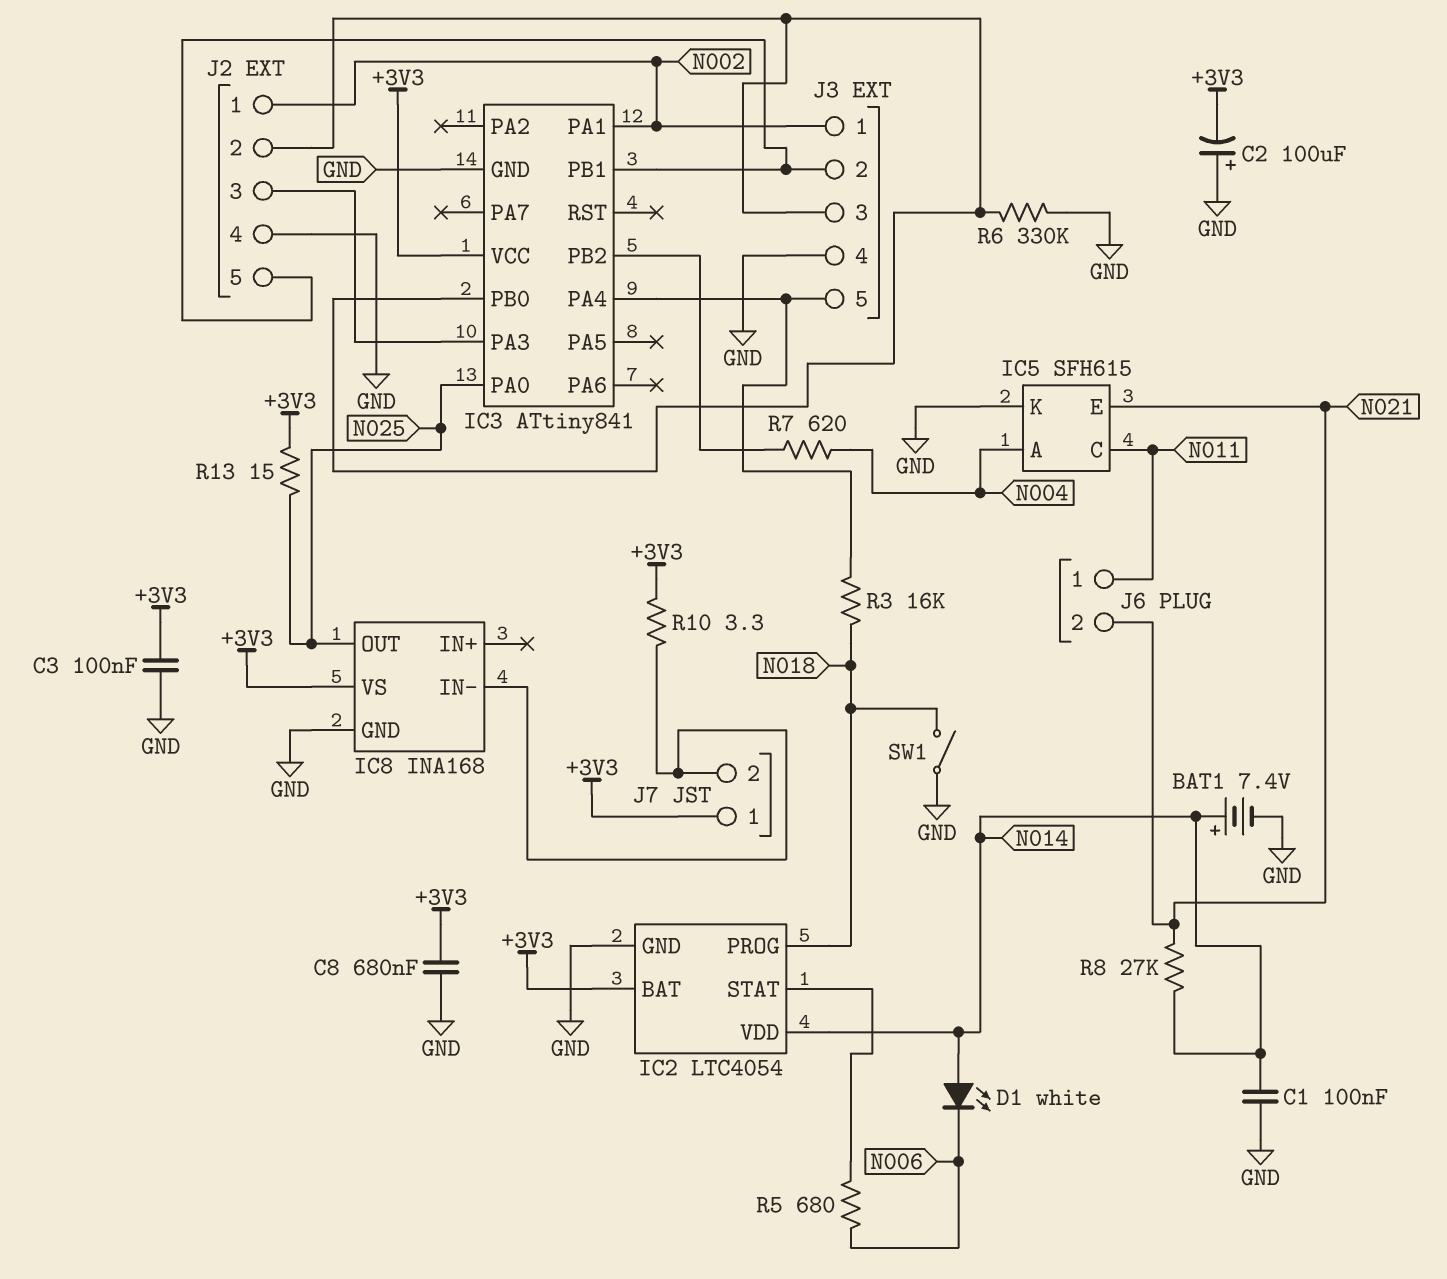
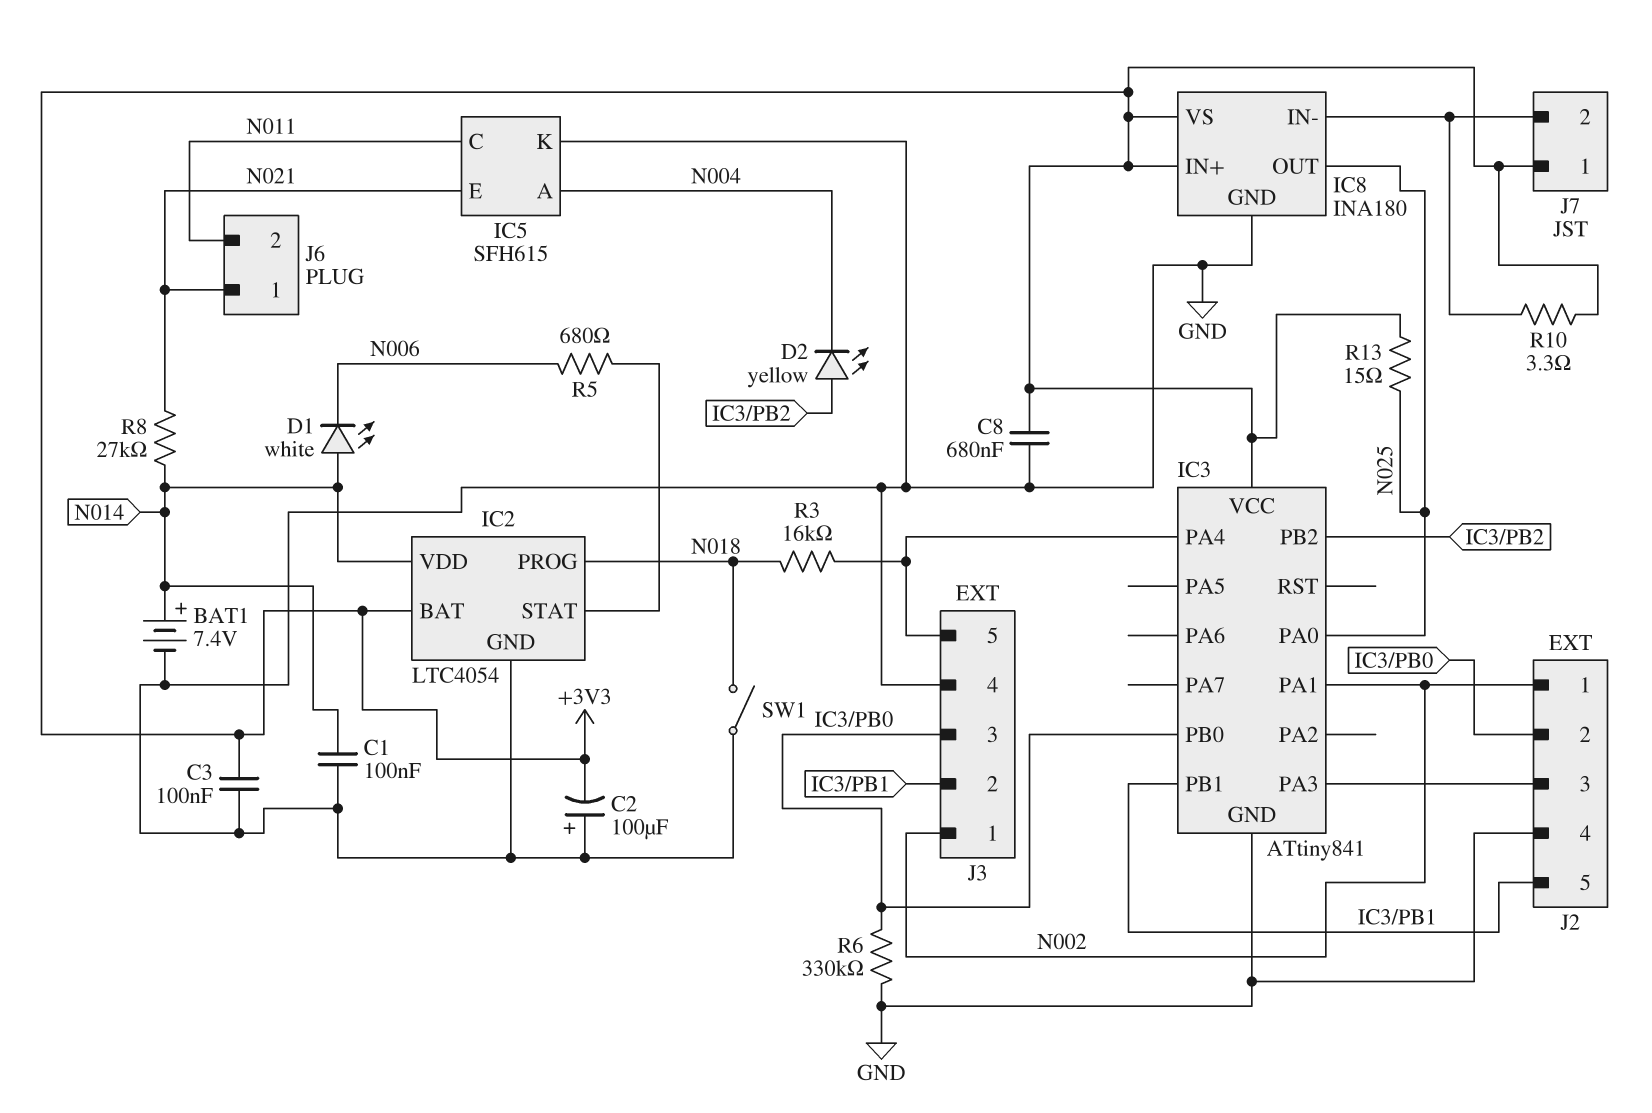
D2: none -> LED yellow (A IC3/PB2, K N004)
IC8: INA168 -> INA180
IC8 pin IN+: none -> +3V3
J6 pin 1: N011 -> N021
J6 pin 2: N021 -> N011
R7: 620 (IC3/PB2, N004) -> none

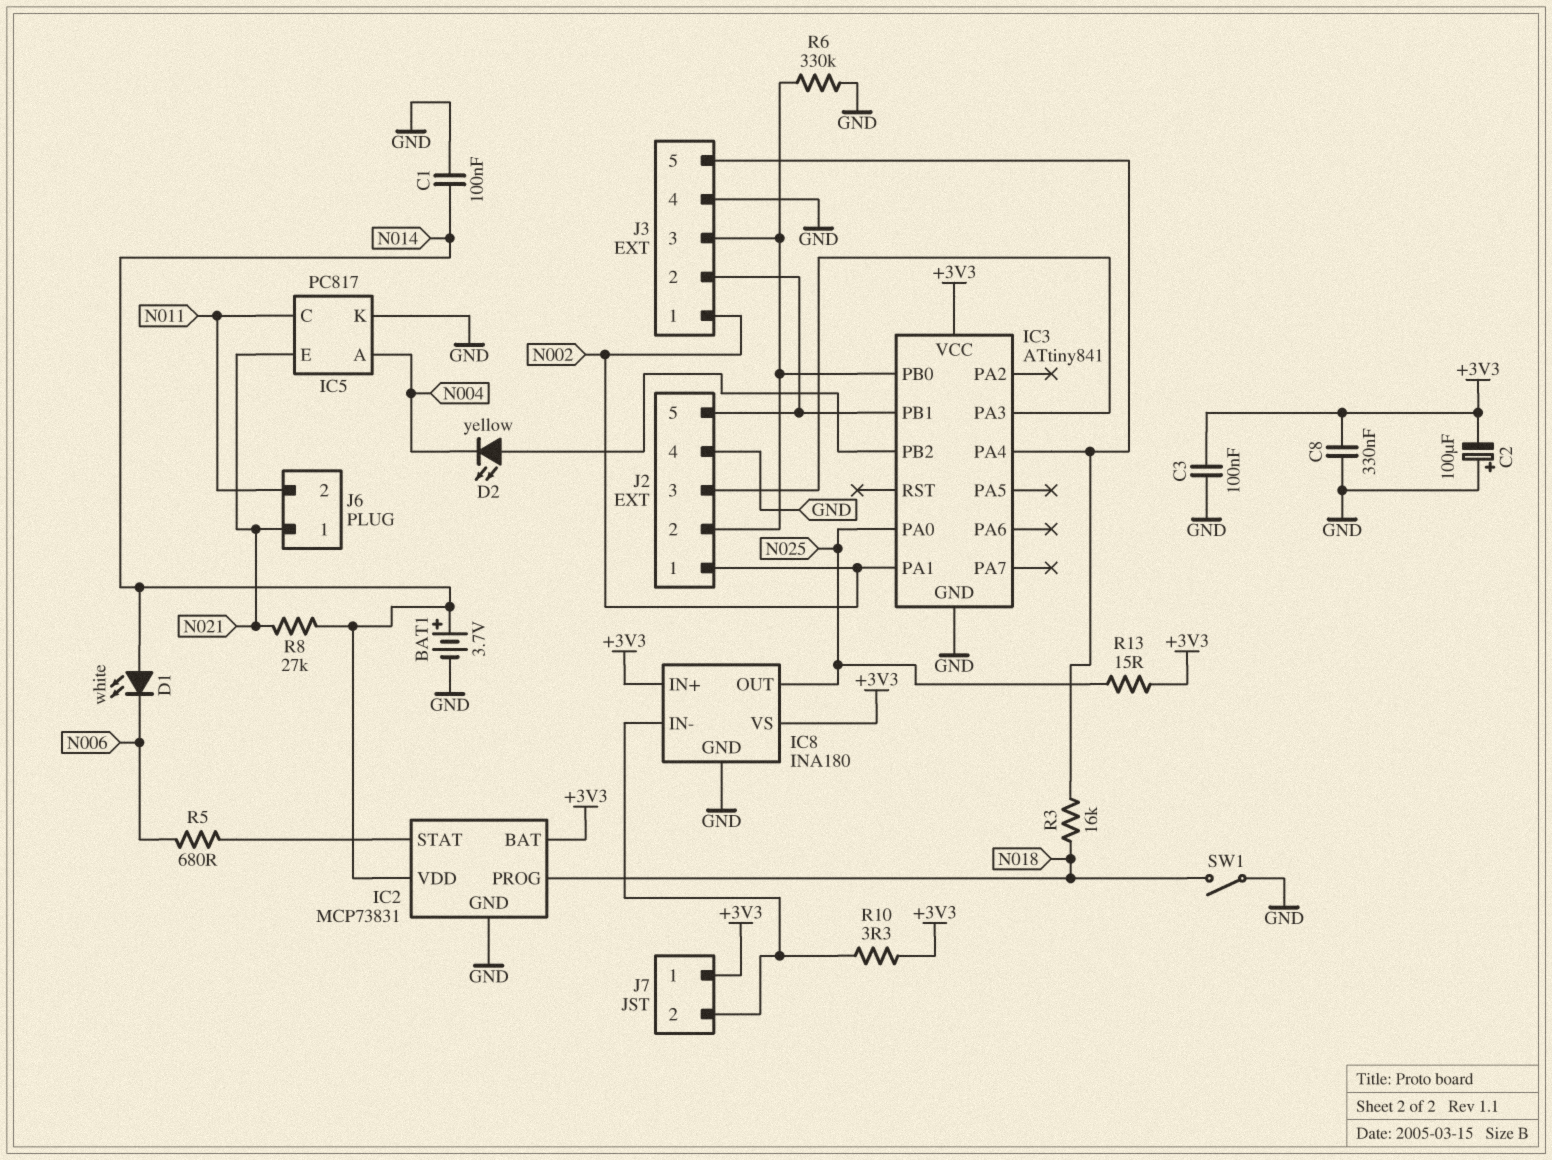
BAT1: 7.4V (plus N014, minus GND) -> 3.7V (plus N014, minus GND)
C8: 680nF (+3V3, GND) -> 330nF (+3V3, GND)
IC2: LTC4054 -> MCP73831
IC5: SFH615 -> PC817

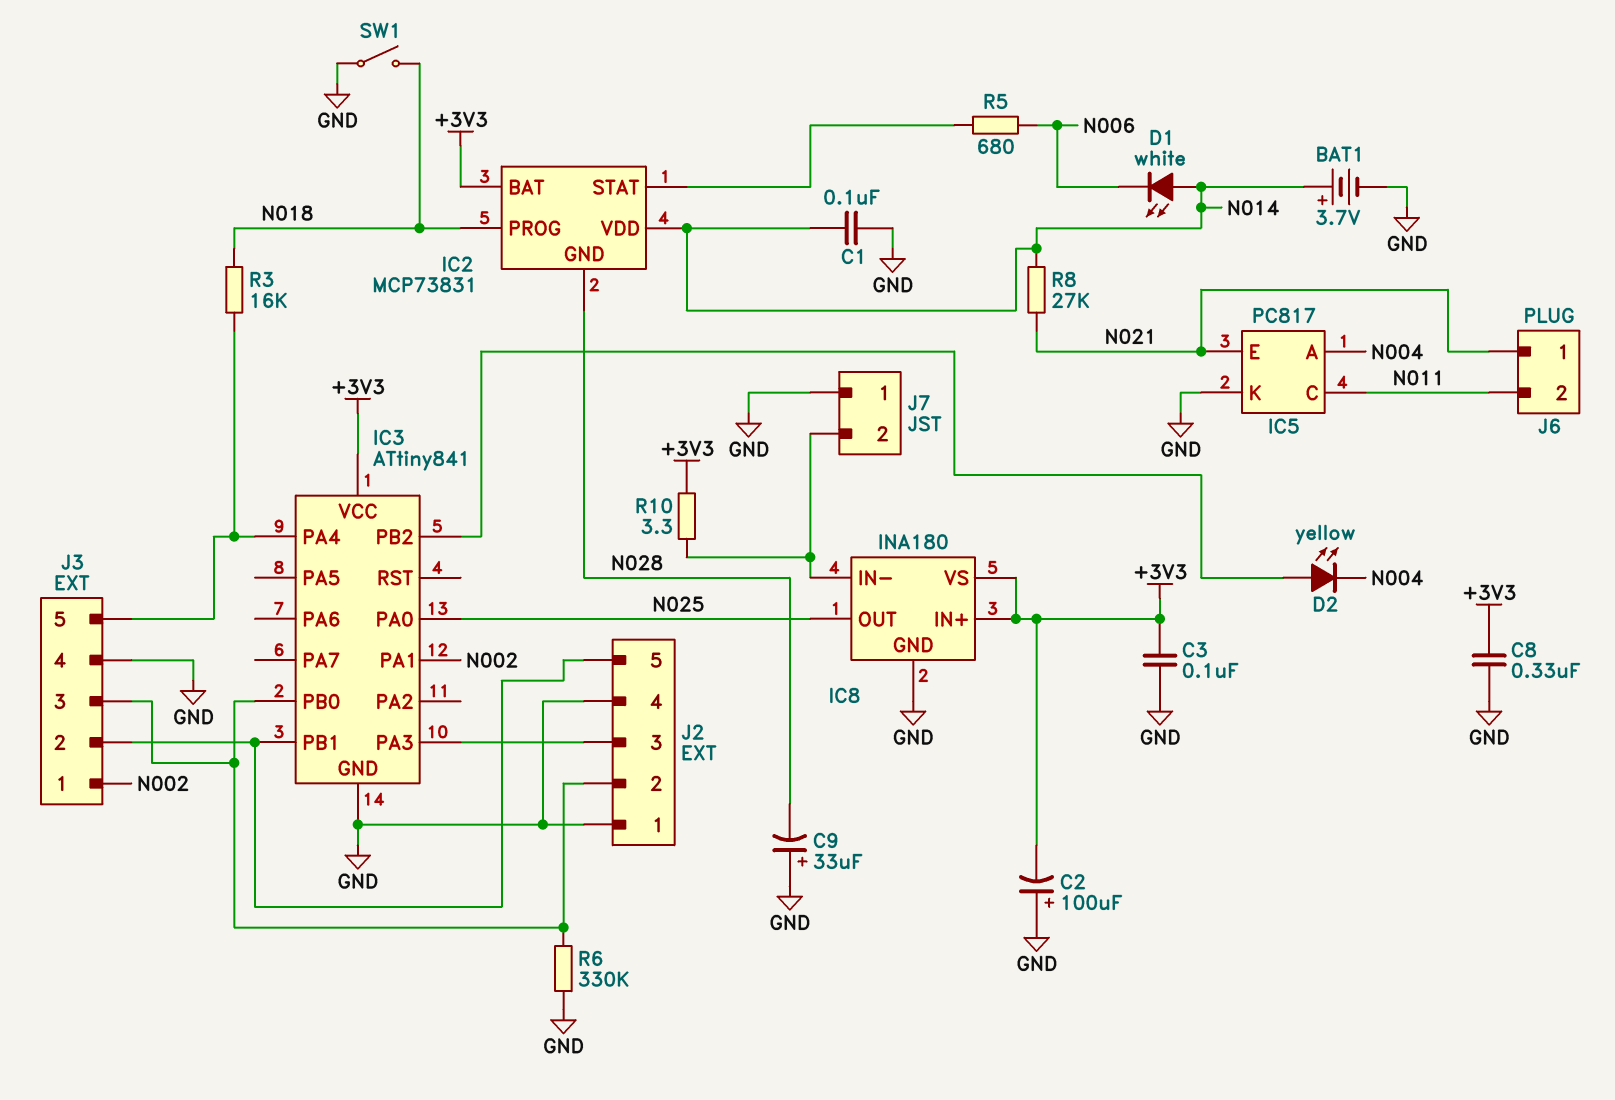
C9: none -> 33uF (plus GND, minus N028)
IC2 pin GND: GND -> N028
J2 pin 1: N002 -> GND
J7 pin 1: +3V3 -> GND
R13: 15 (+3V3, N025) -> none

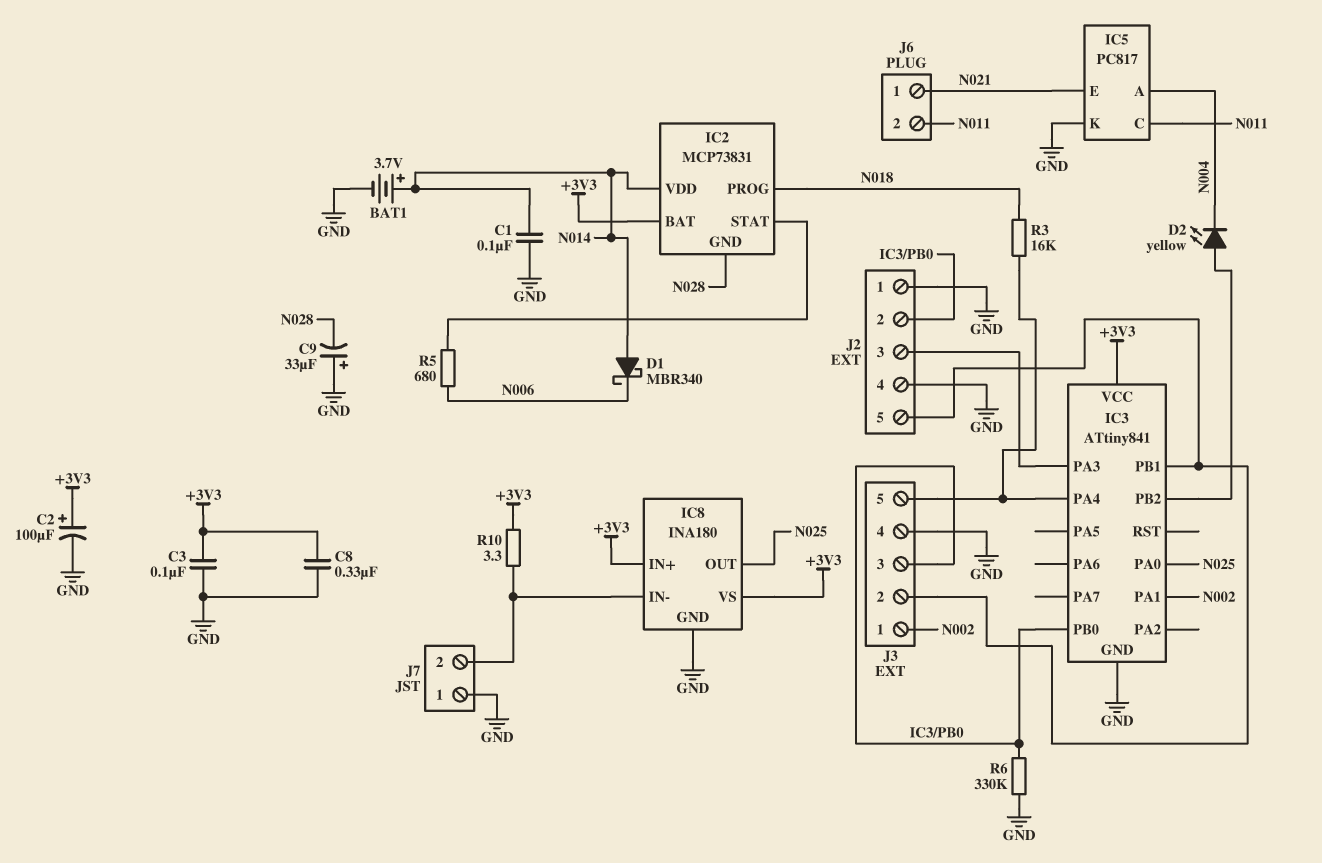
C2: 100uF (plus GND, minus +3V3) -> 100uF (plus +3V3, minus GND)
D1: LED white (A N014, K N006) -> schottky MBR340 (A N014, K N006)
R8: 27k (N014, N021) -> none
SW1: switch (GND, N018) -> none

